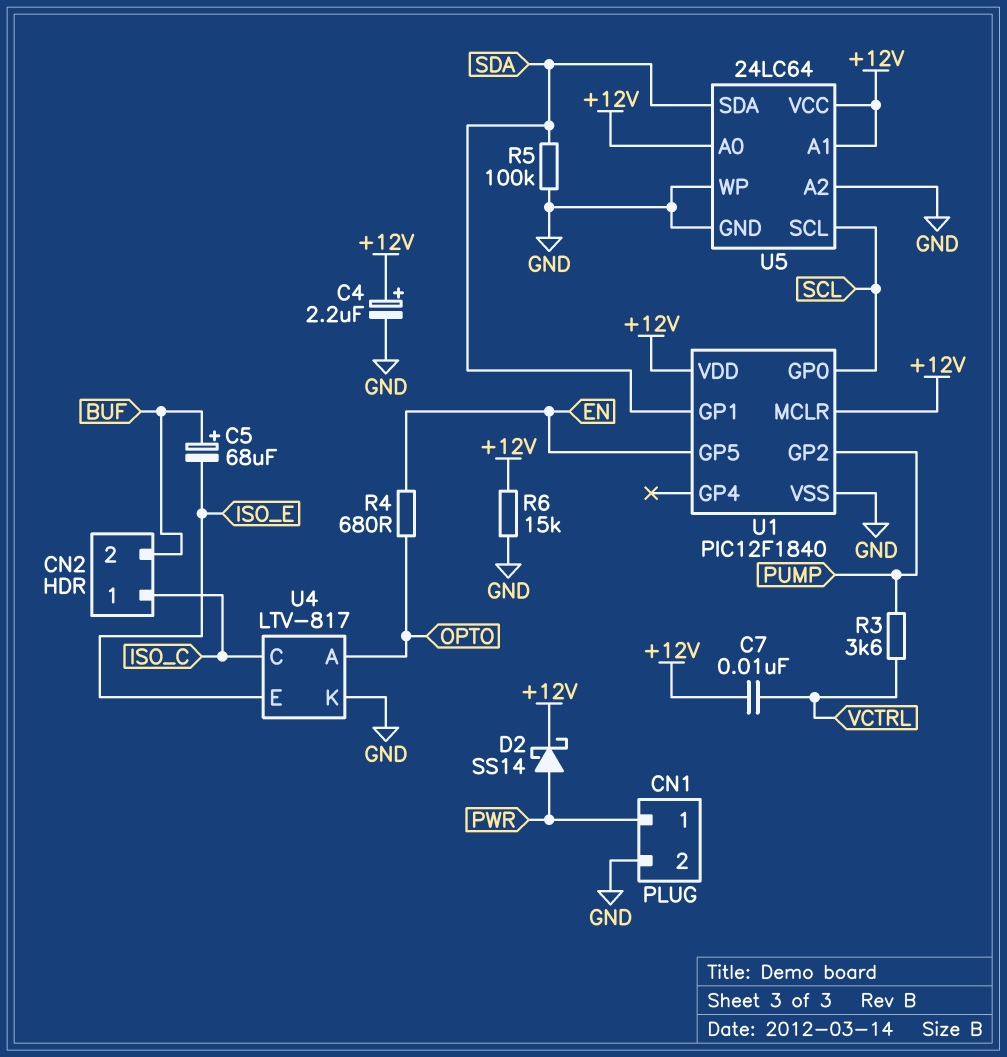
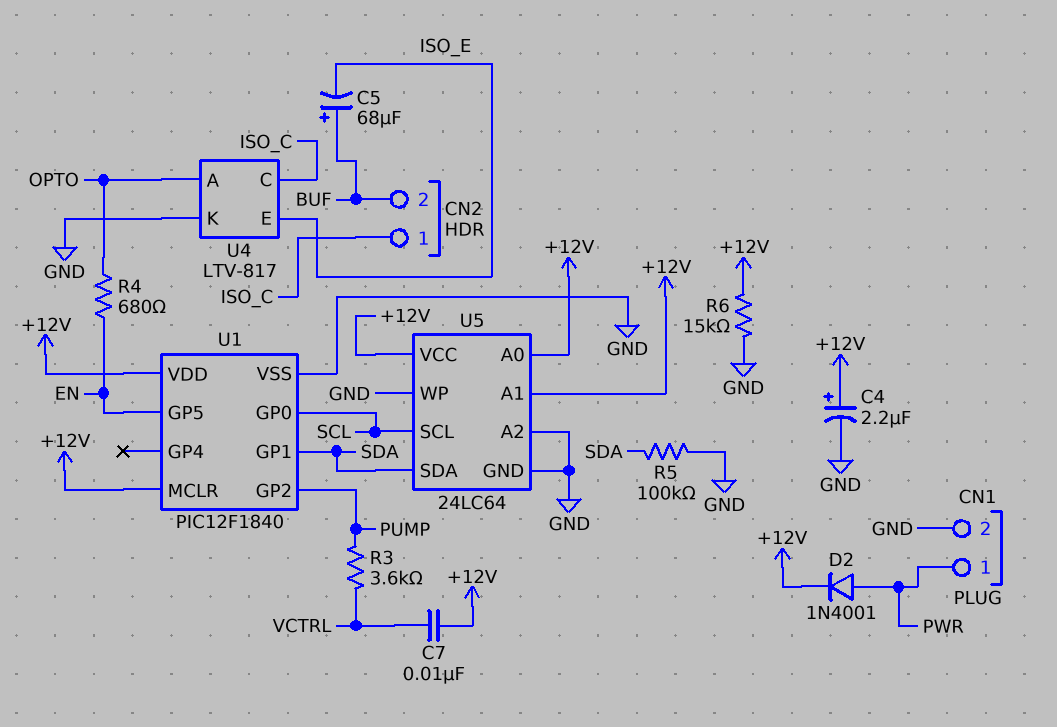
D2: schottky SS14 (A PWR, K +12V) -> diode 1N4001 (A PWR, K +12V)

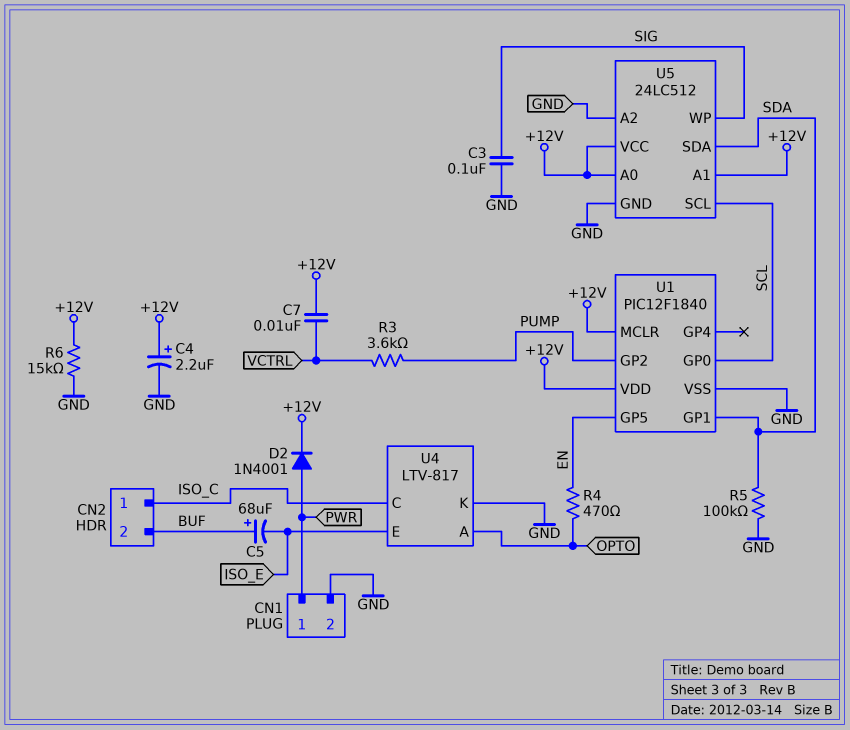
C3: none -> 100nF (GND, SIG)
R4: 680 (EN, OPTO) -> 470 (EN, OPTO)
U5: 24LC64 -> 24LC512
U5 pin WP: GND -> SIG

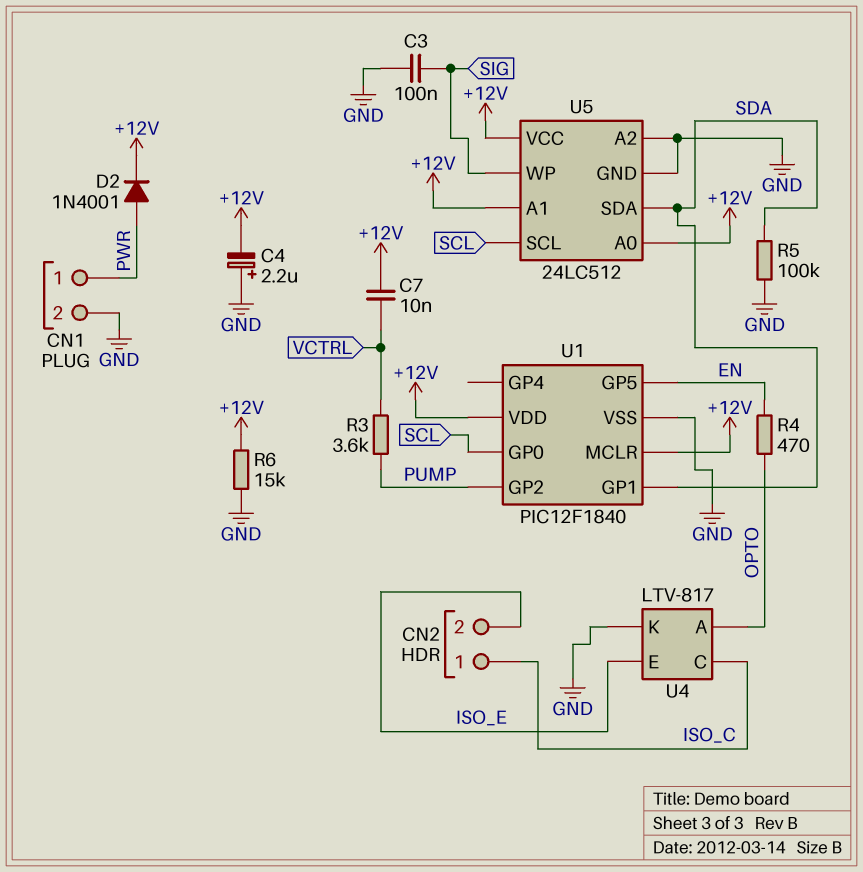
C4: 2.2uF (plus +12V, minus GND) -> 2.2uF (plus GND, minus +12V)
C5: 68uF (plus BUF, minus ISO_E) -> none
CN2 pin 2: BUF -> ISO_E

